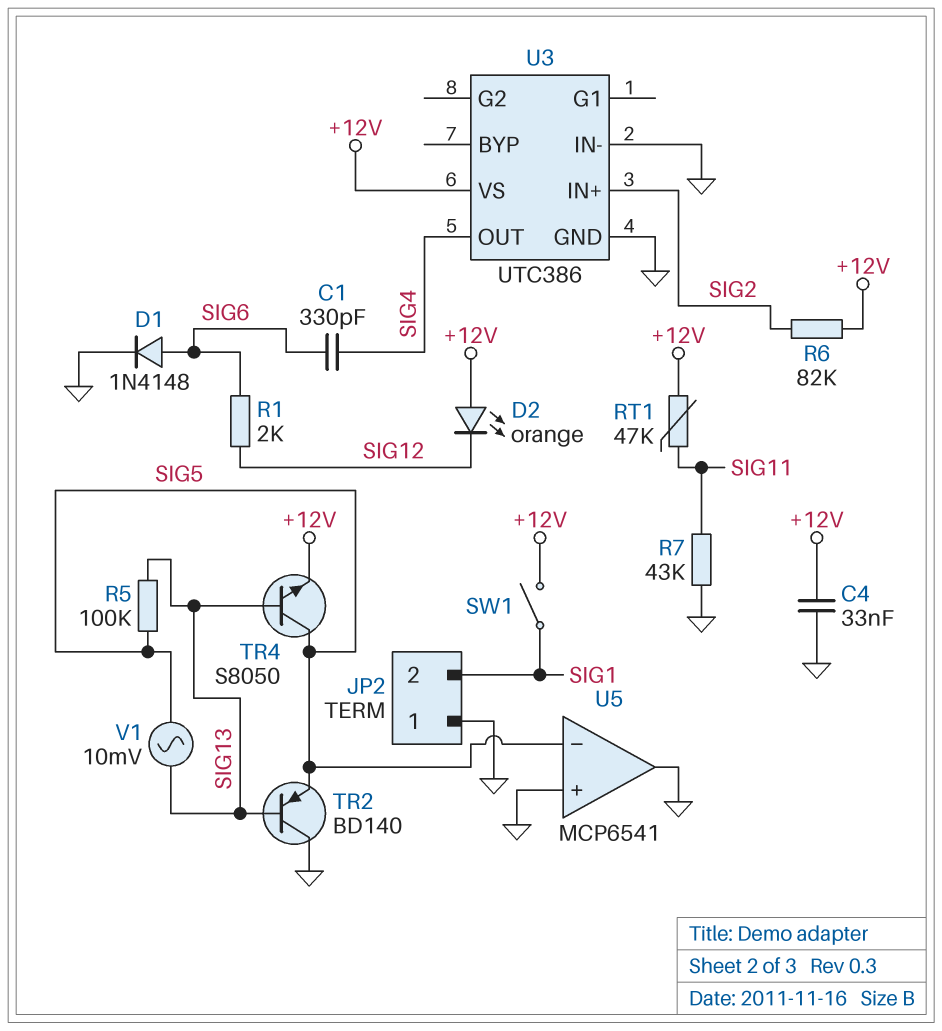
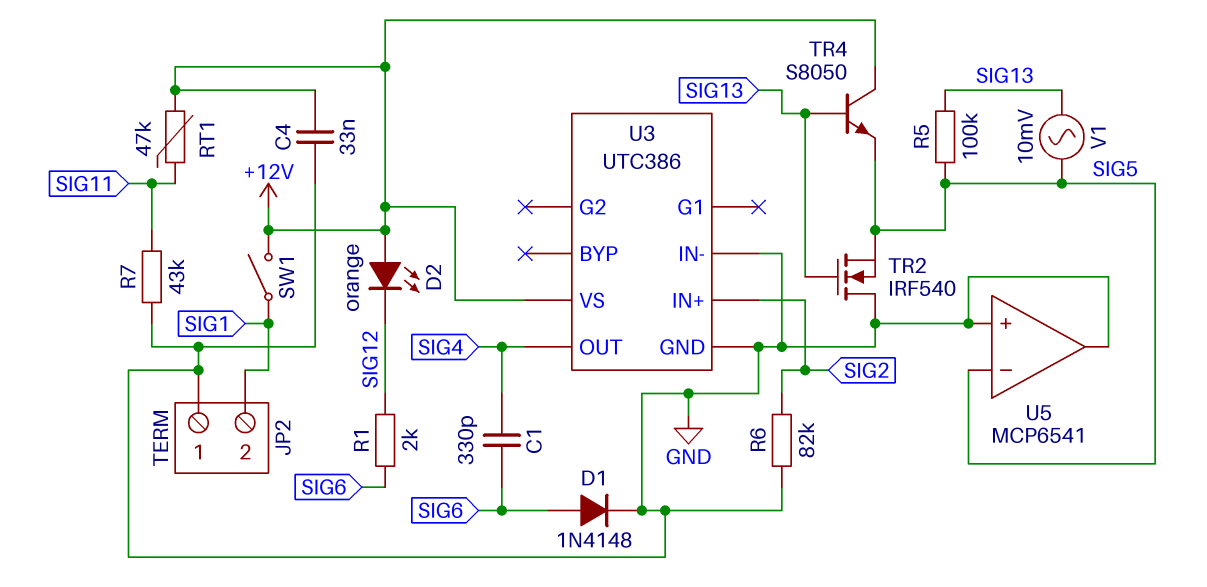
R6: 82k (+12V, SIG2) -> 82k (GND, SIG2)
TR2: PNP BD140 (B SIG13, C GND, E SIG5) -> NMOS IRF540 (G SIG13, D GND, S SIG5)
TR4: NPN S8050 (B SIG13, C SIG5, E +12V) -> NPN S8050 (B SIG13, C +12V, E SIG5)

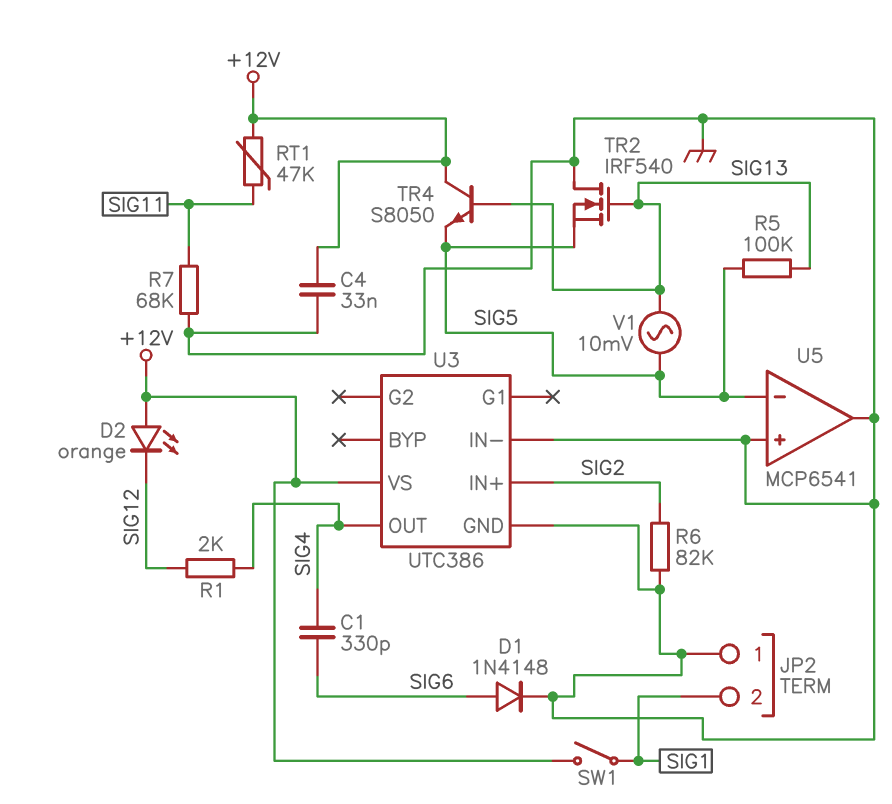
R1: 2k (SIG6, SIG12) -> 2k (SIG4, SIG12)
R7: 43k (GND, SIG11) -> 68k (GND, SIG11)

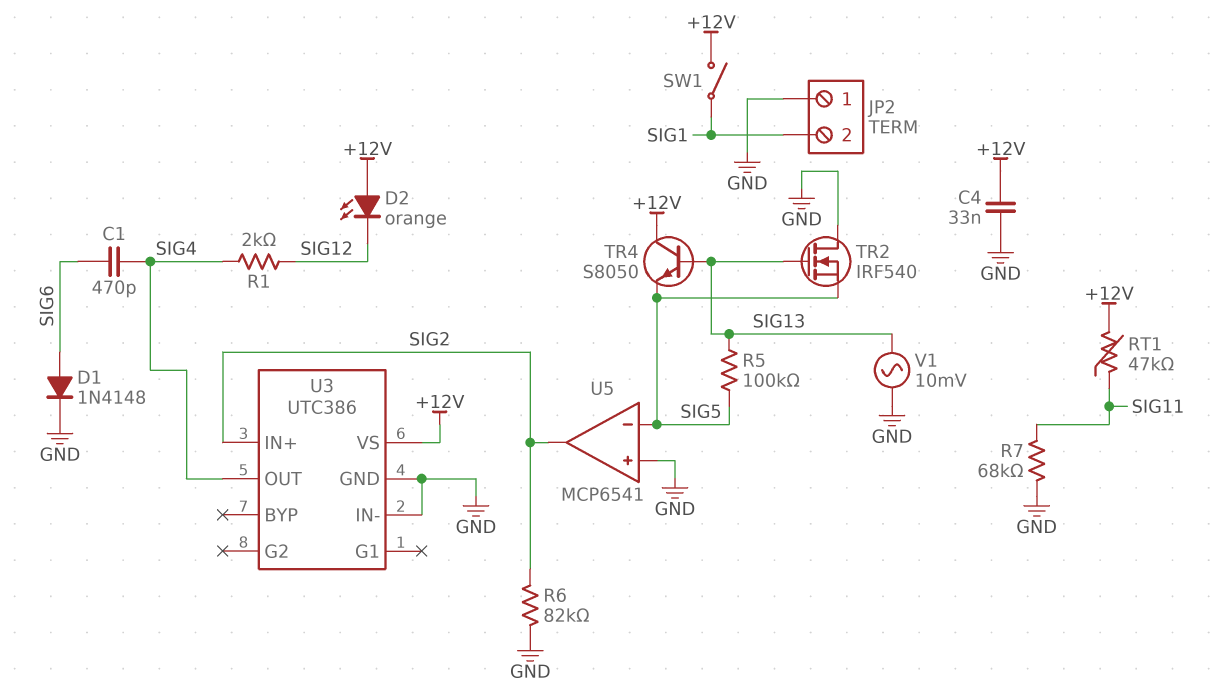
C1: 330pF (SIG4, SIG6) -> 470pF (SIG4, SIG6)
U5 pin out: GND -> SIG2
V1: AC 10mV (SIG5, SIG13) -> AC 10mV (GND, SIG13)

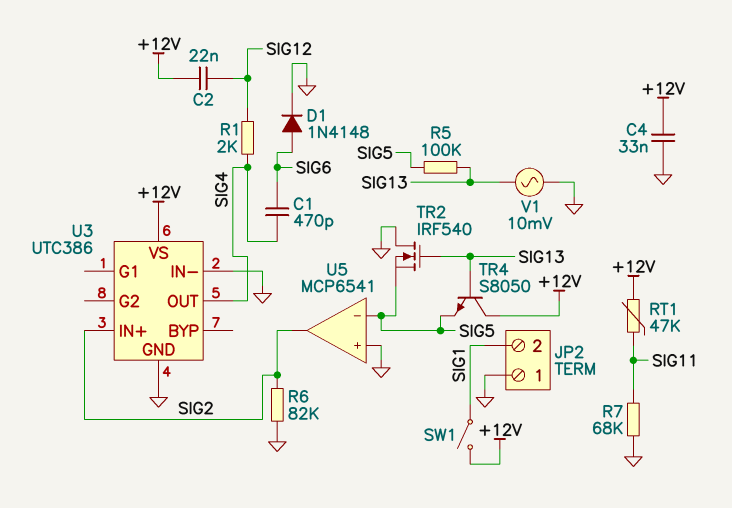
C2: none -> 22nF (+12V, SIG12)
D2: LED orange (A +12V, K SIG12) -> none

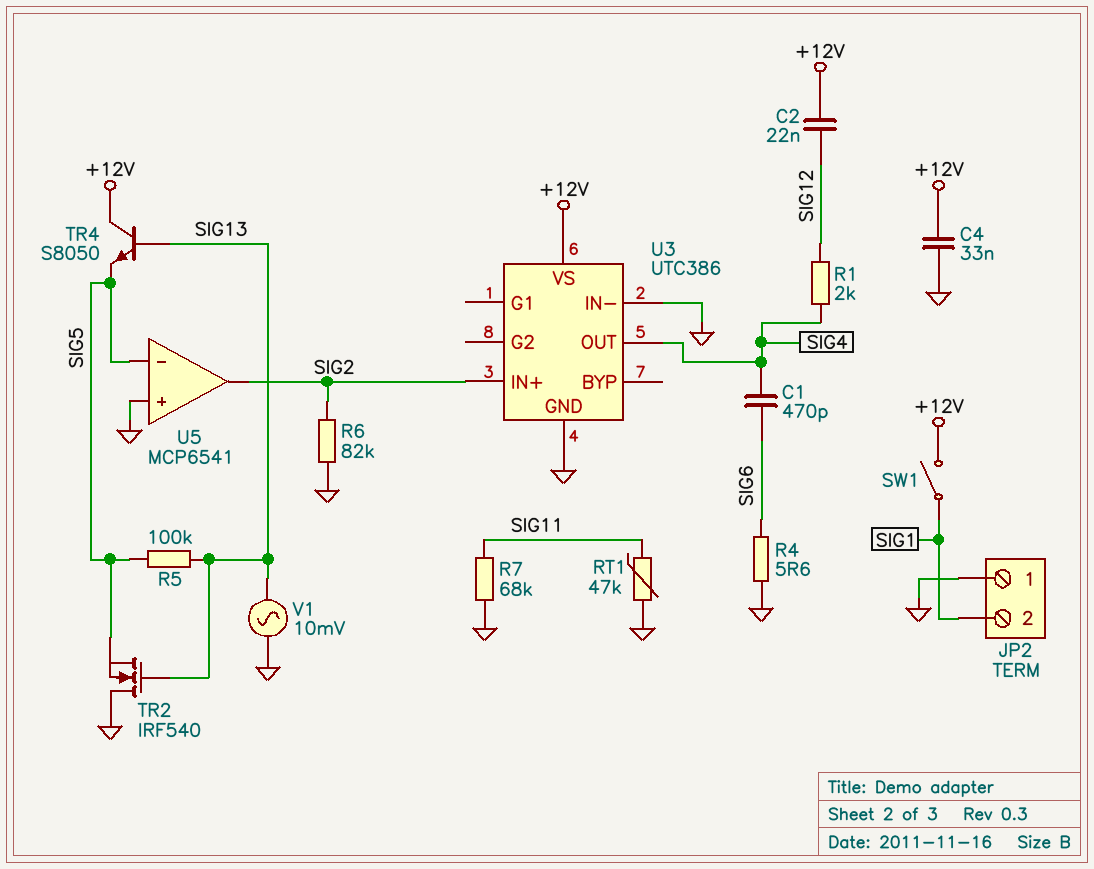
D1: diode 1N4148 (A SIG6, K GND) -> none
R4: none -> 5.6 (GND, SIG6)
RT1: 47k (+12V, SIG11) -> 47k (GND, SIG11)

